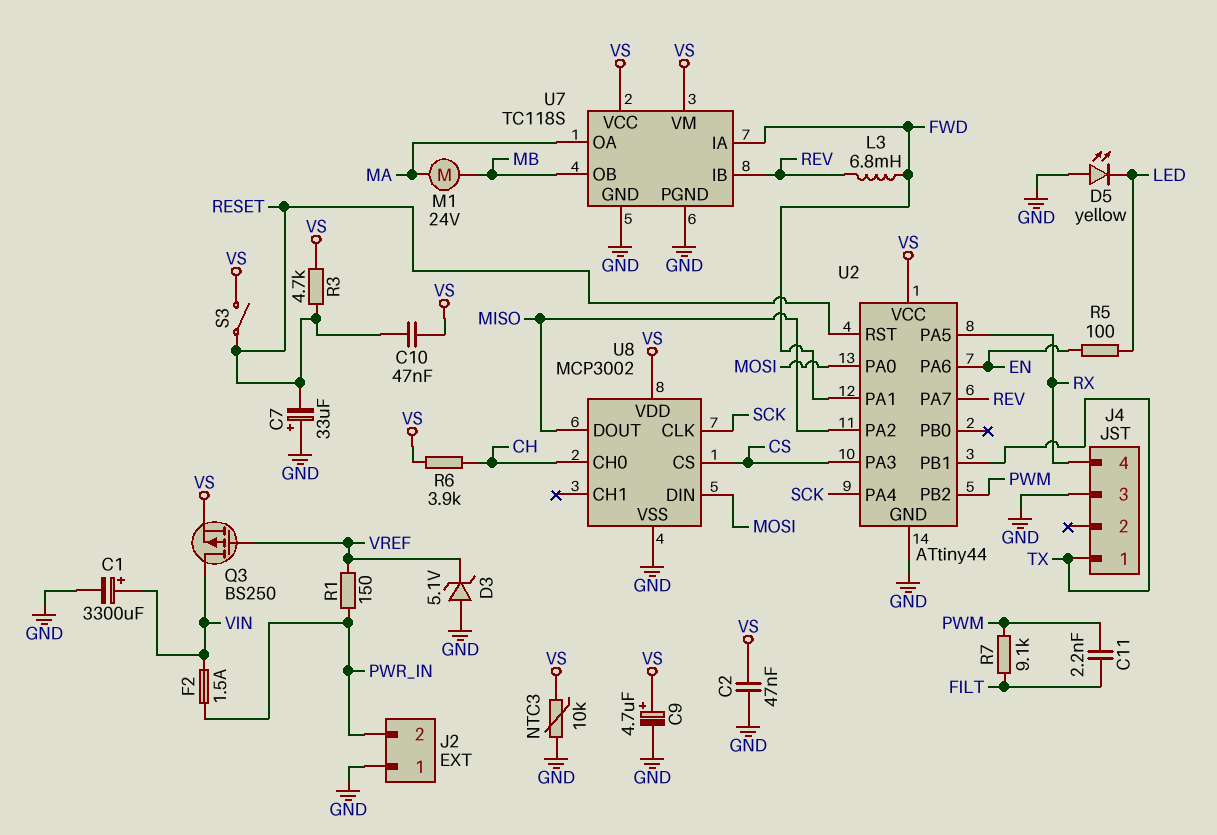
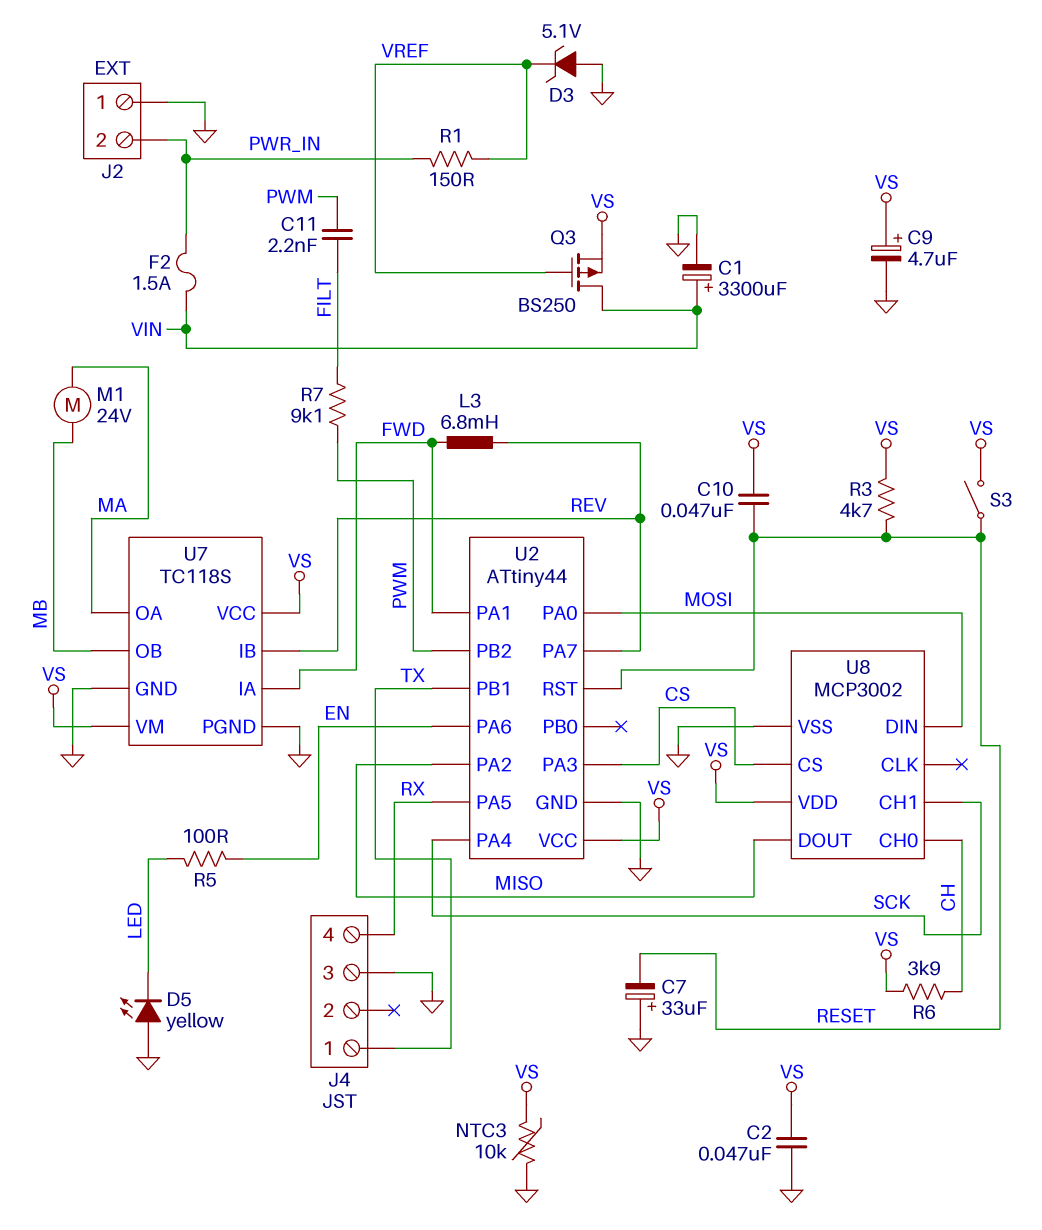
U8 pin CH1: none -> SCK
U8 pin CLK: SCK -> none

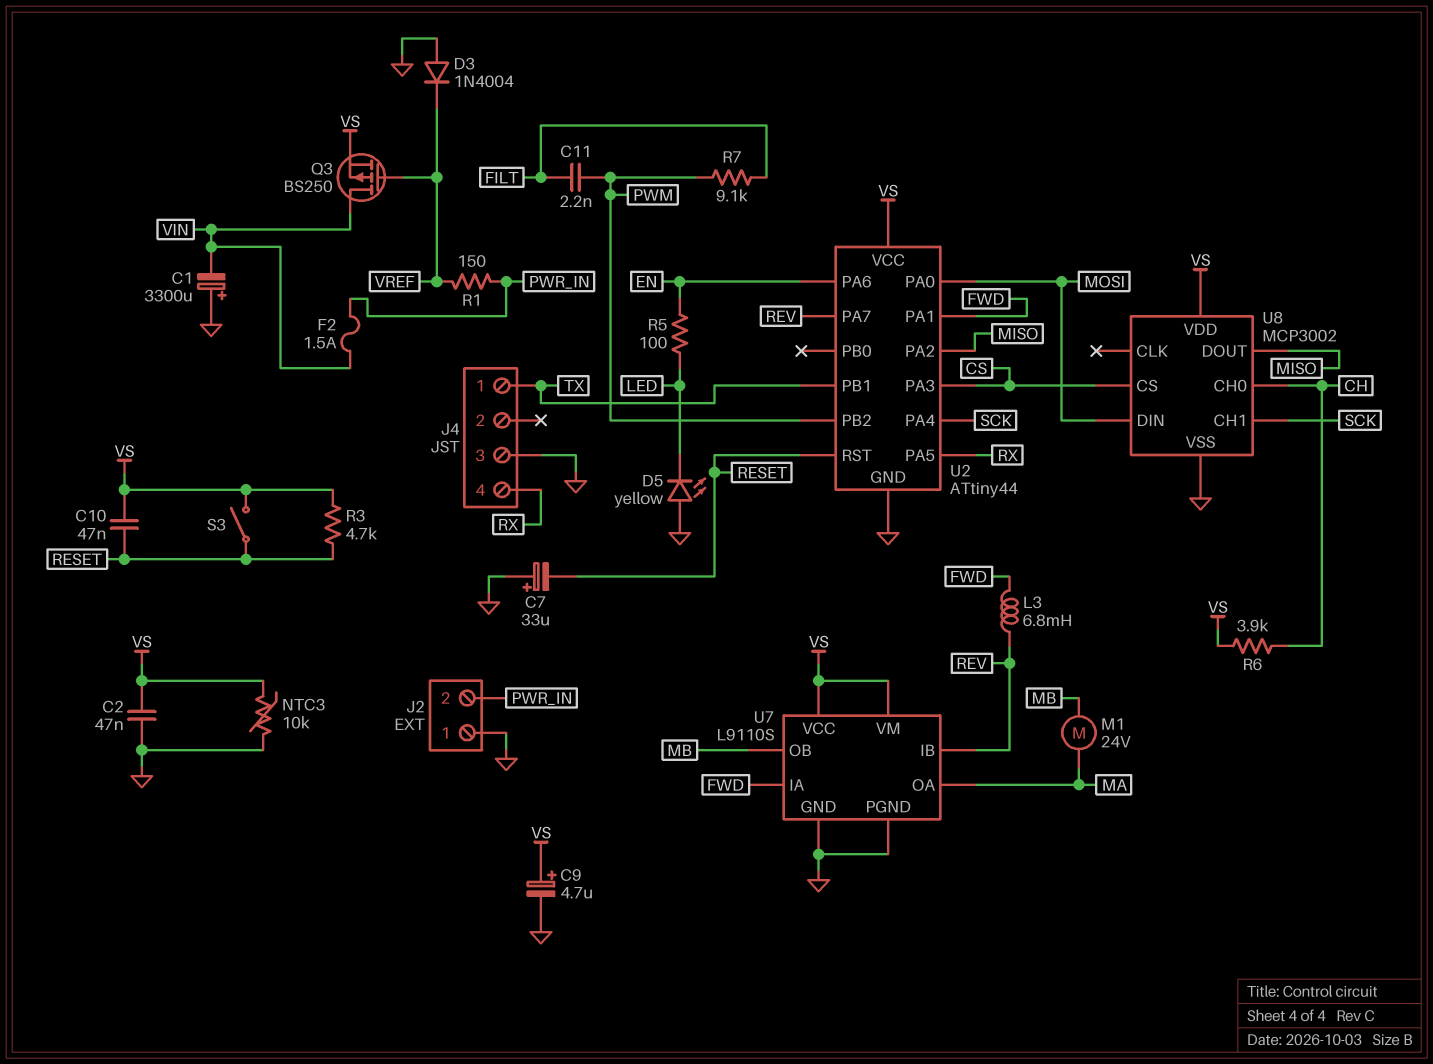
C1: 3300uF (plus VIN, minus GND) -> 3300uF (plus GND, minus VIN)
D3: zener 5.1V (A GND, K VREF) -> diode 1N4004 (A GND, K VREF)
U7: TC118S -> L9110S

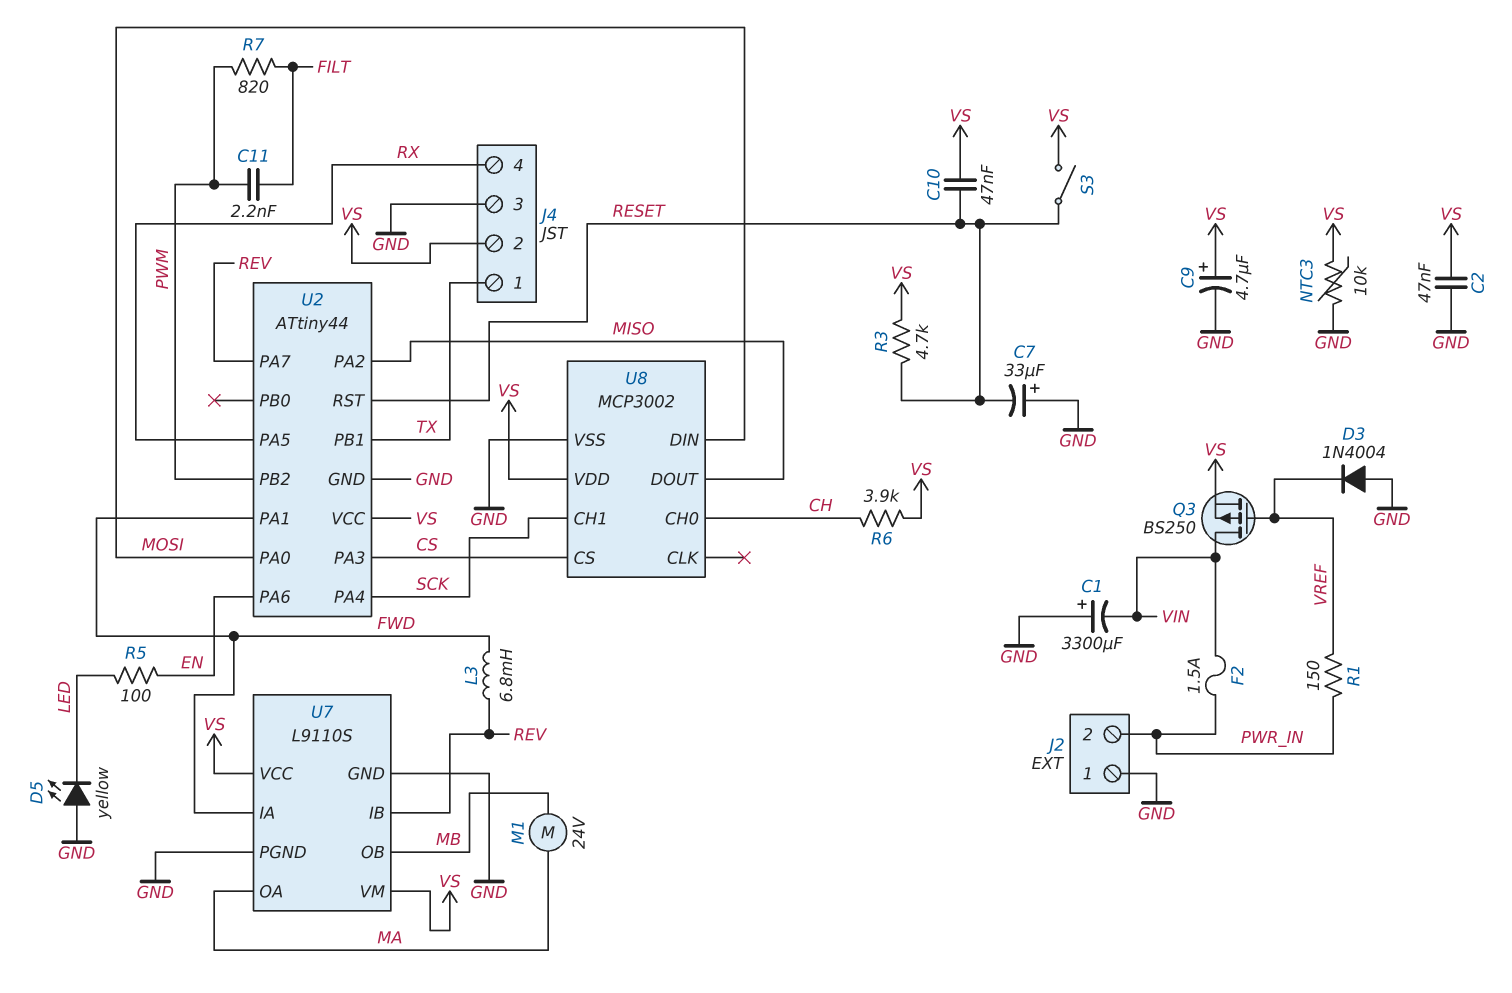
J4 pin 2: none -> VS
R7: 9.1k (FILT, PWM) -> 820 (FILT, PWM)

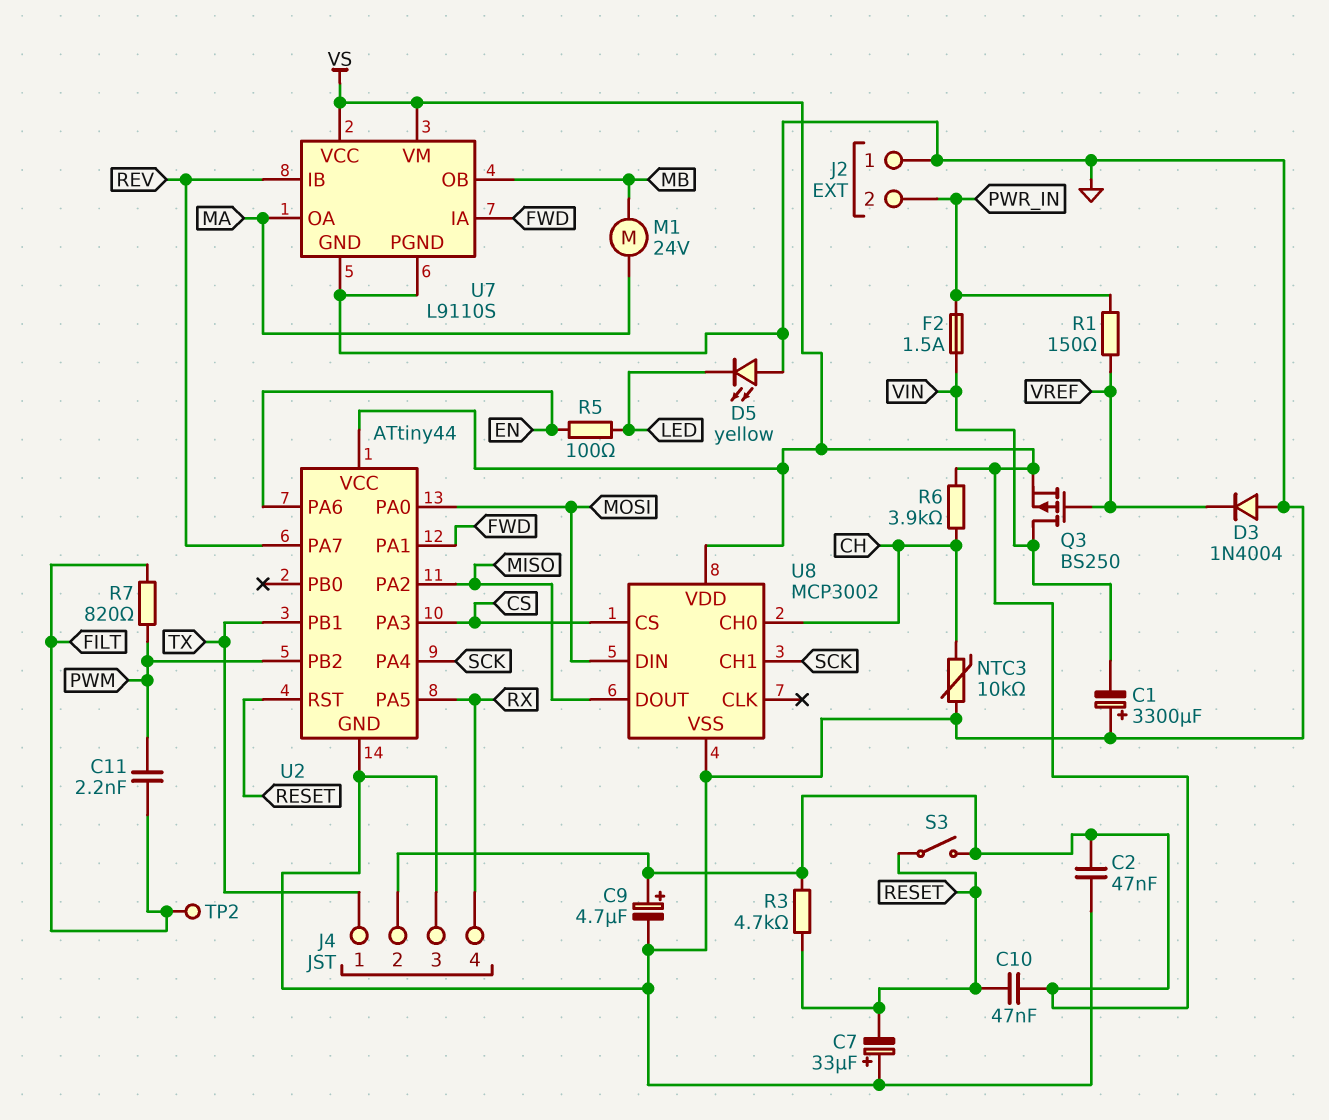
L3: 6.8mH (FWD, REV) -> none
NTC3: 10k (GND, VS) -> 10k (CH, GND)
TP2: none -> test point (FILT)

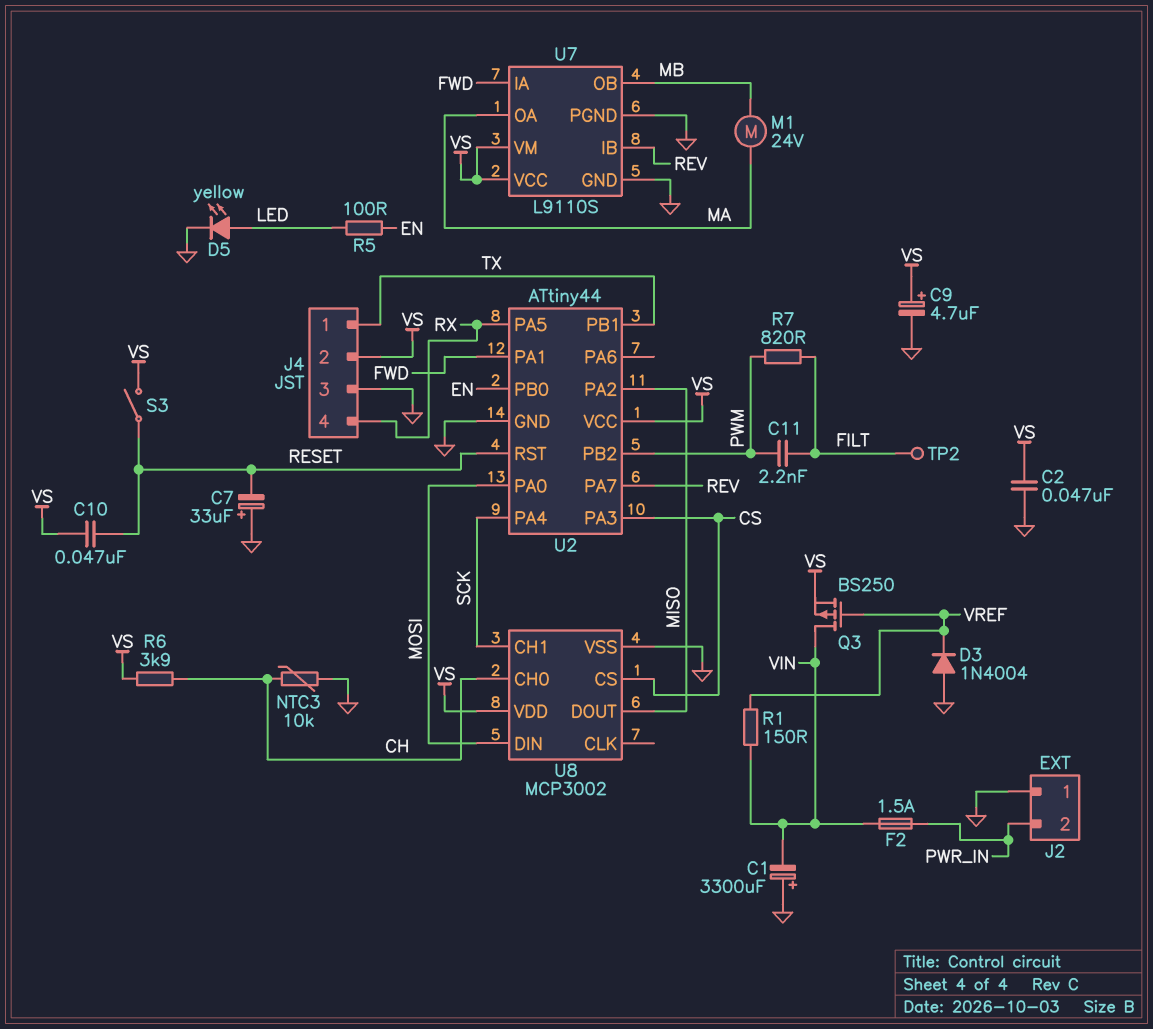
D5: LED yellow (A GND, K LED) -> LED yellow (A LED, K GND)
R1: 150 (PWR_IN, VREF) -> 150 (VIN, VREF)
R3: 4.7k (RESET, VS) -> none
U2 pin PA6: EN -> none
U2 pin PB0: none -> EN

